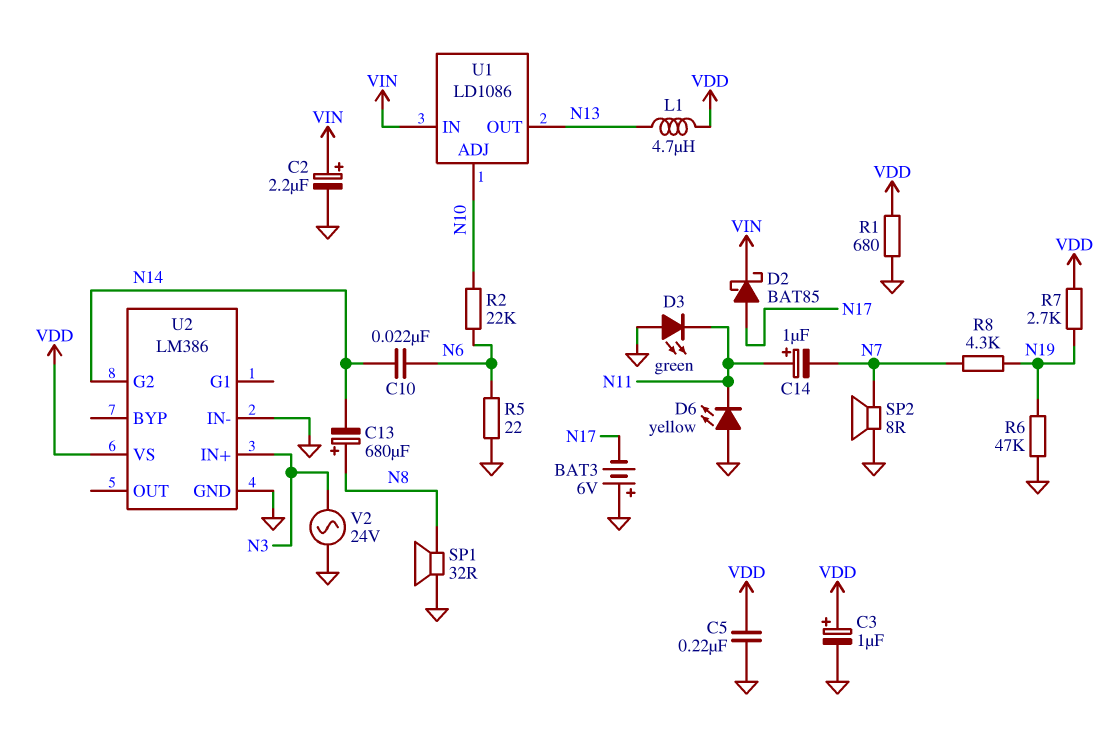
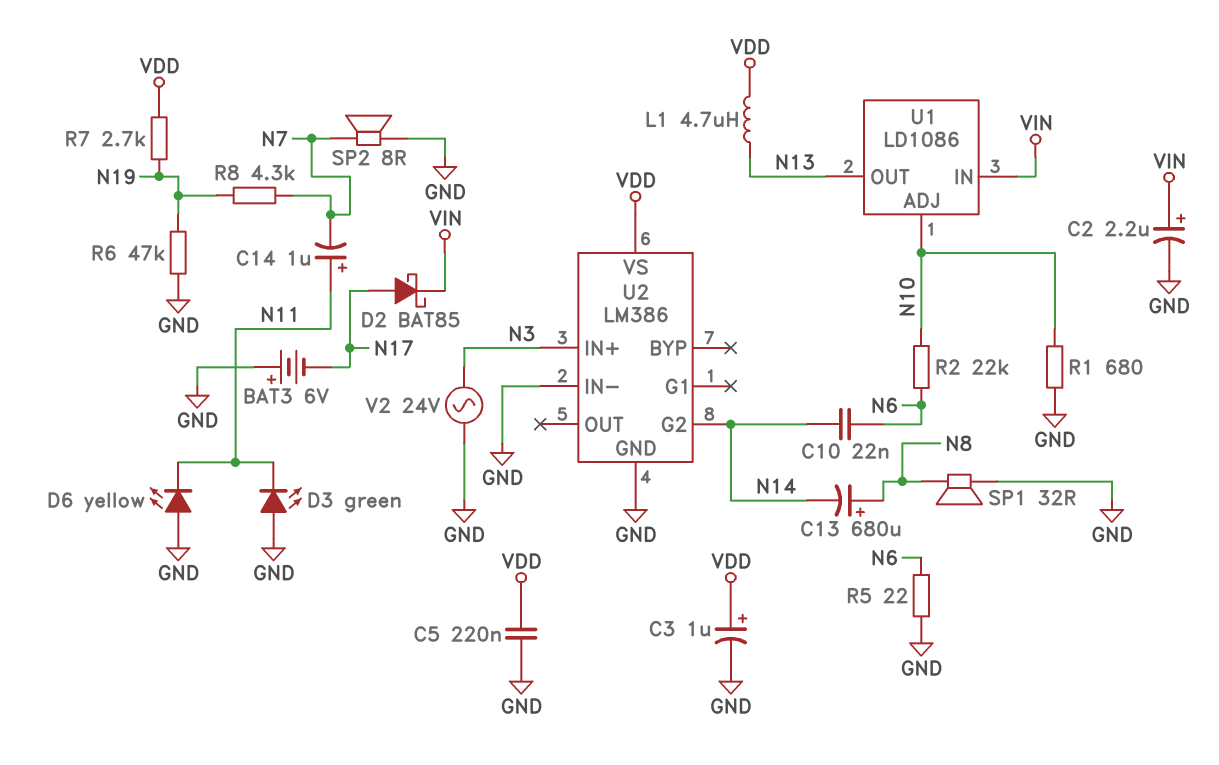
R1: 680 (GND, VDD) -> 680 (GND, N10)

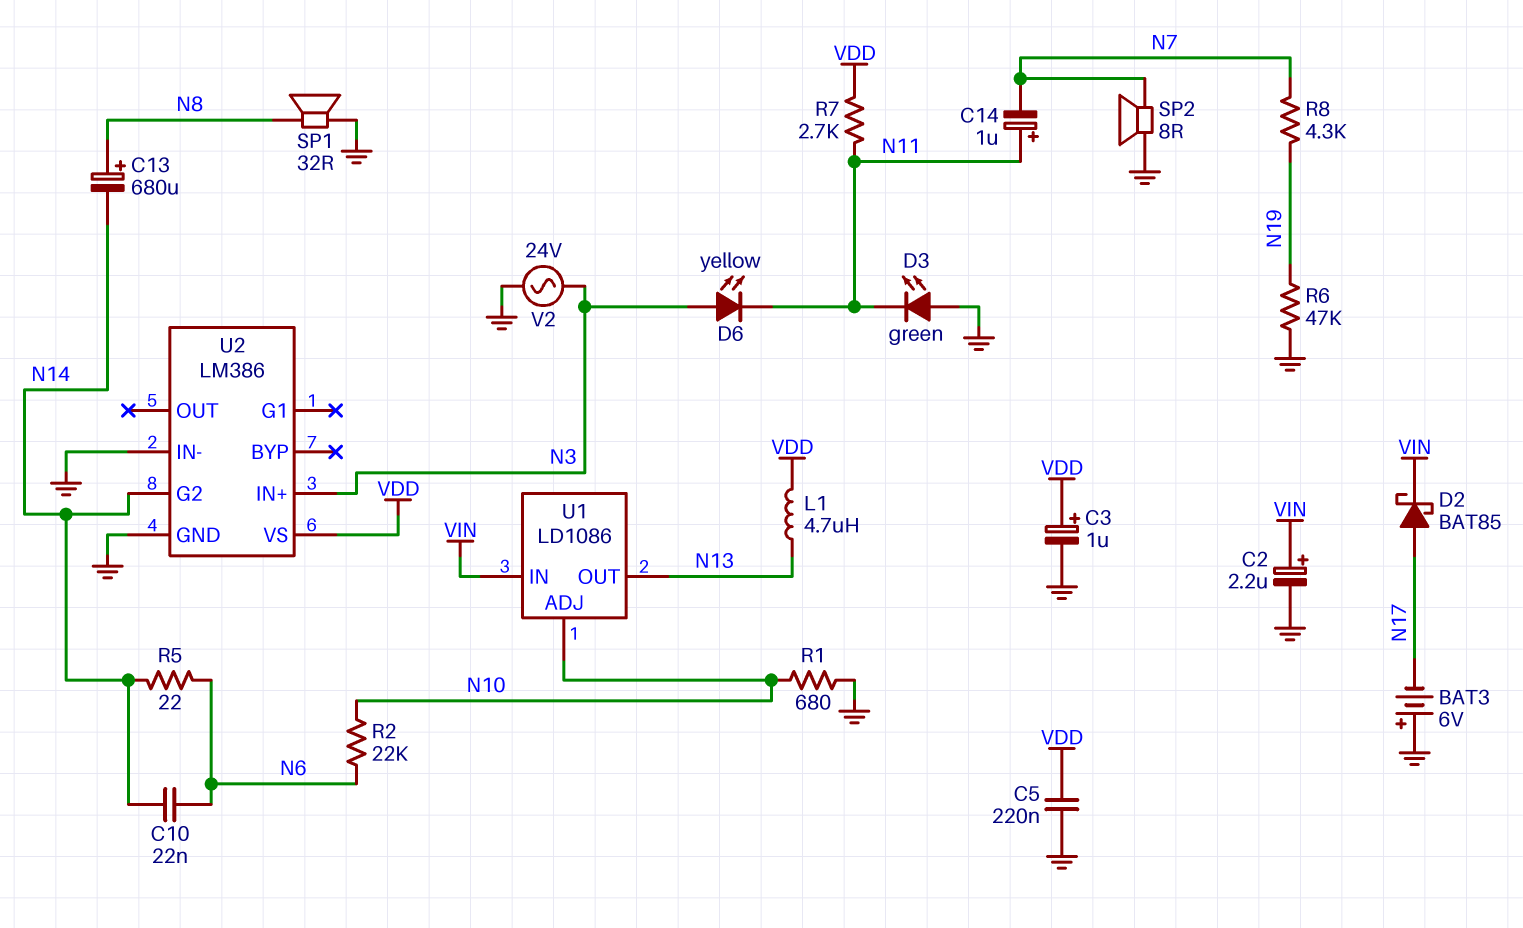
D6: LED yellow (A GND, K N11) -> LED yellow (A N3, K N11)
R5: 22 (GND, N6) -> 22 (N6, N14)
R7: 2.7k (N19, VDD) -> 2.7k (N11, VDD)

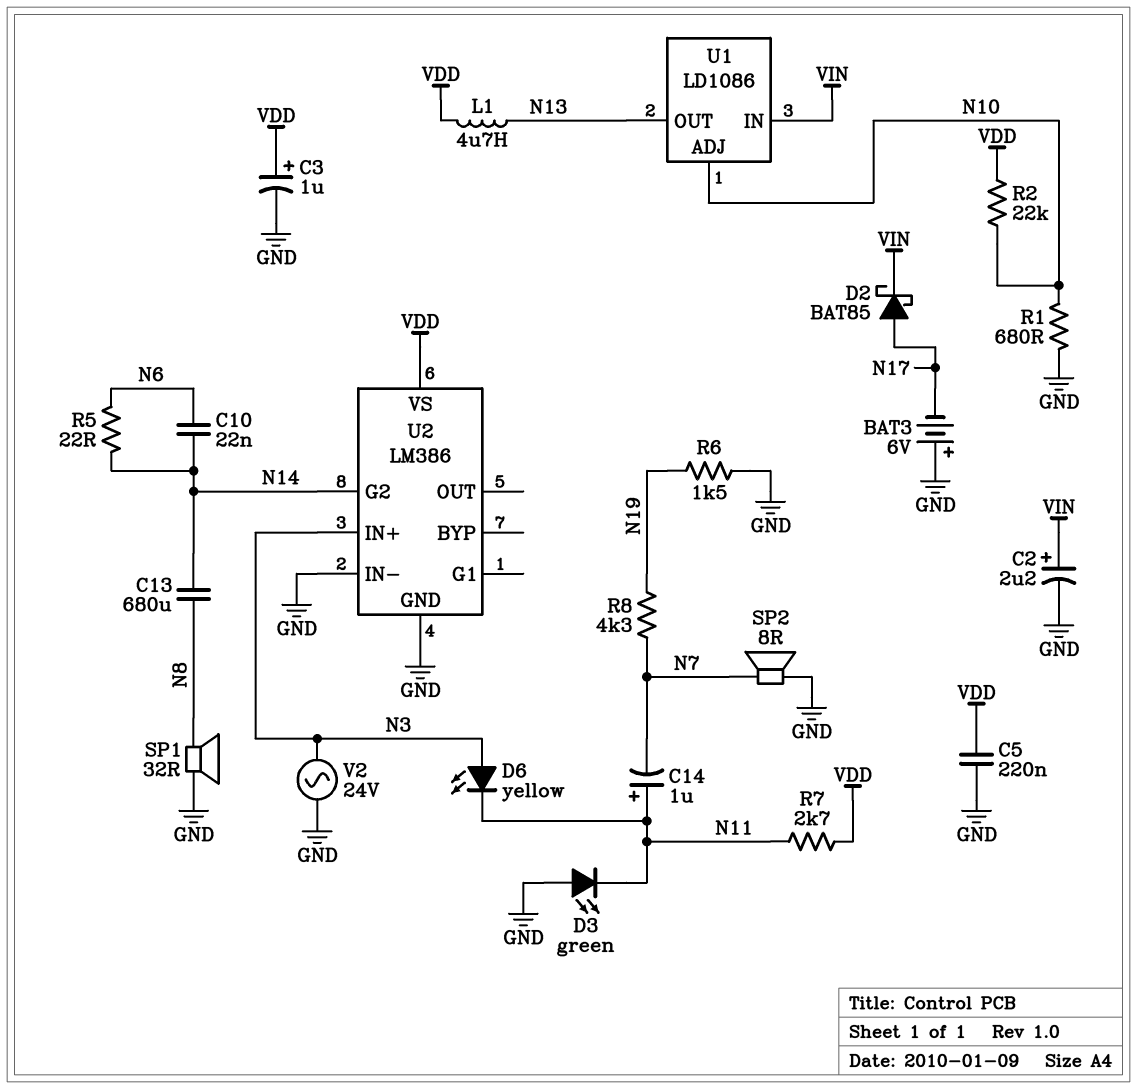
C13: 680uF (plus N8, minus N14) -> 680uF (N8, N14)
R2: 22k (N6, N10) -> 22k (N10, VDD)
R6: 47k (GND, N19) -> 1.5k (GND, N19)

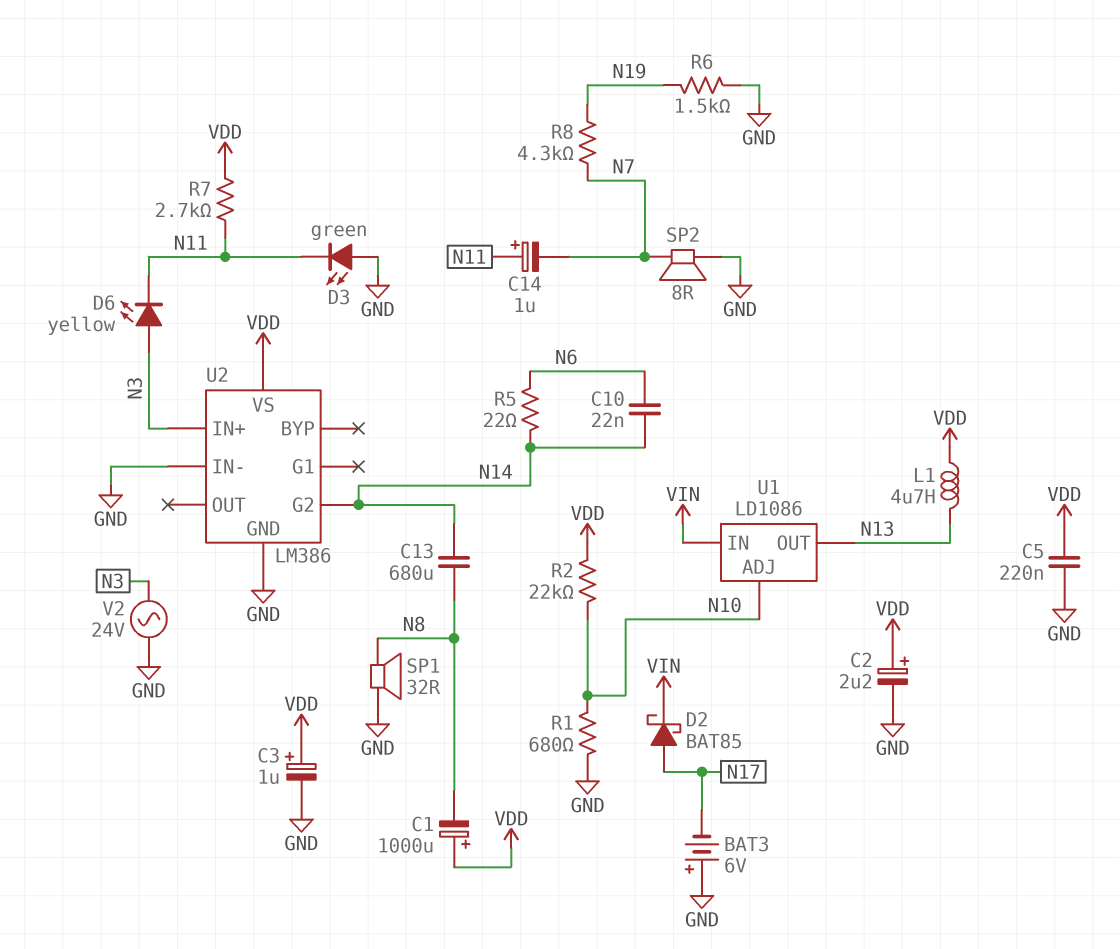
C1: none -> 1000uF (plus VDD, minus N8)
C2: 2.2uF (plus VIN, minus GND) -> 2.2uF (plus VDD, minus GND)

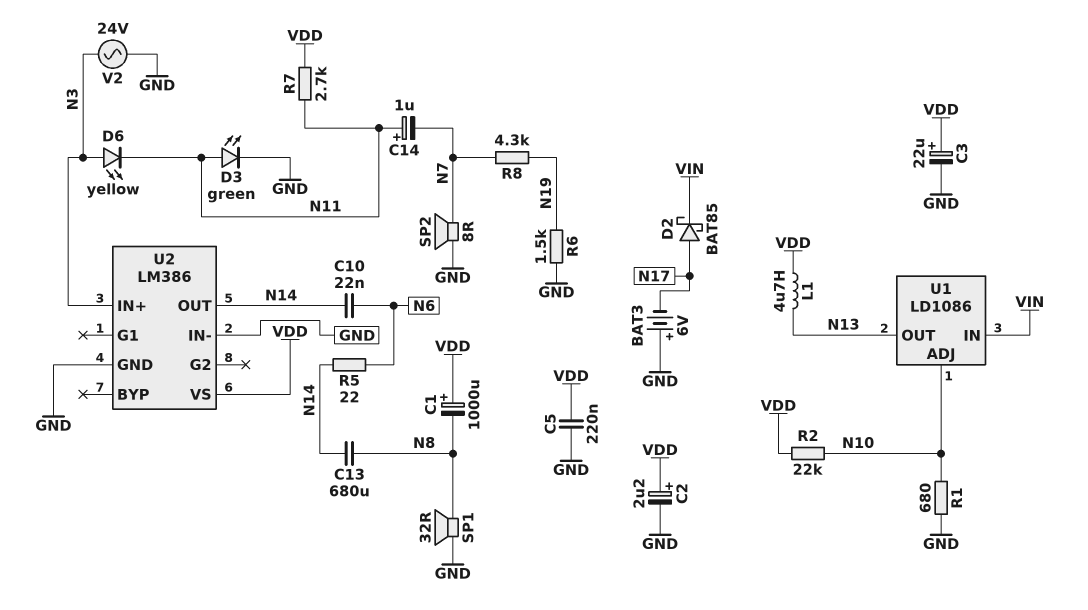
C3: 1uF (plus VDD, minus GND) -> 22uF (plus VDD, minus GND)
D3: LED green (A GND, K N11) -> LED green (A N11, K GND)
U2 pin G2: N14 -> none
U2 pin OUT: none -> N14

